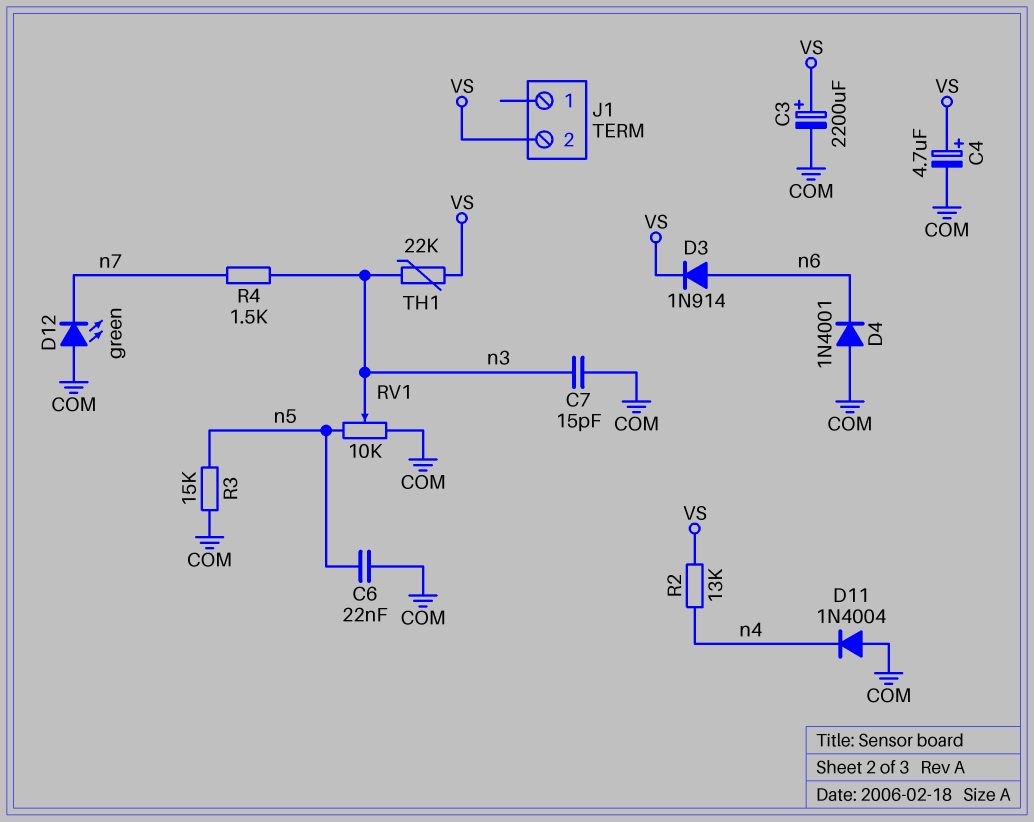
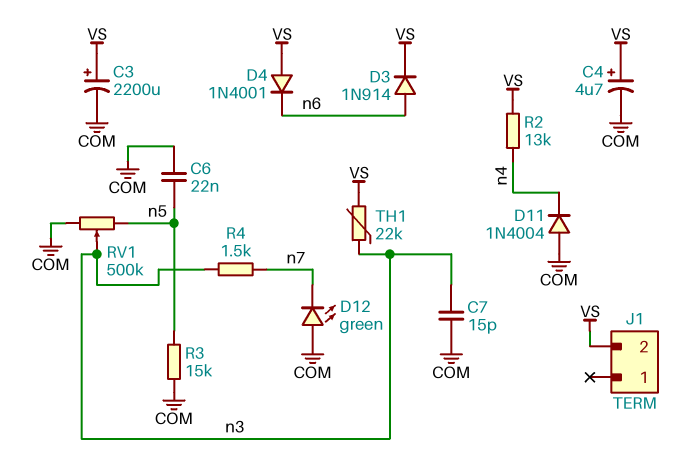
D4: diode 1N4001 (A COM, K n6) -> diode 1N4001 (A VS, K n6)
RV1: 10k (COM, n5, wiper n3) -> 500k (COM, n5, wiper n3)

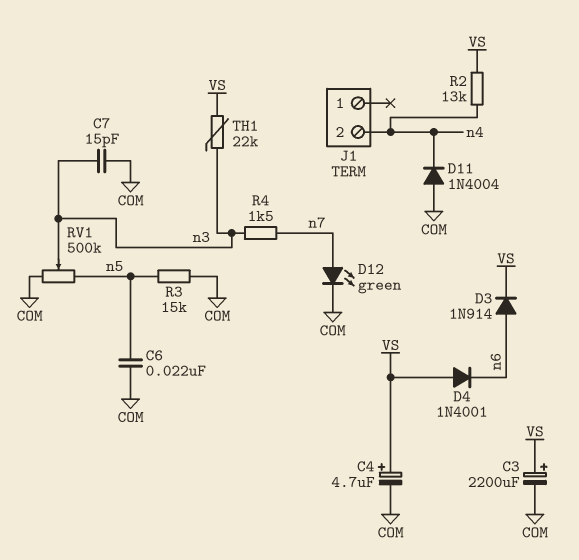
D12: LED green (A COM, K n7) -> LED green (A n7, K COM)
J1 pin 2: VS -> n4

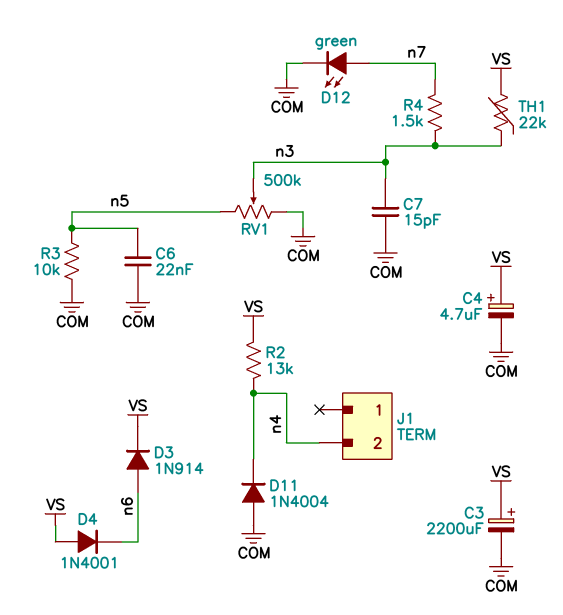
R3: 15k (COM, n5) -> 10k (COM, n5)

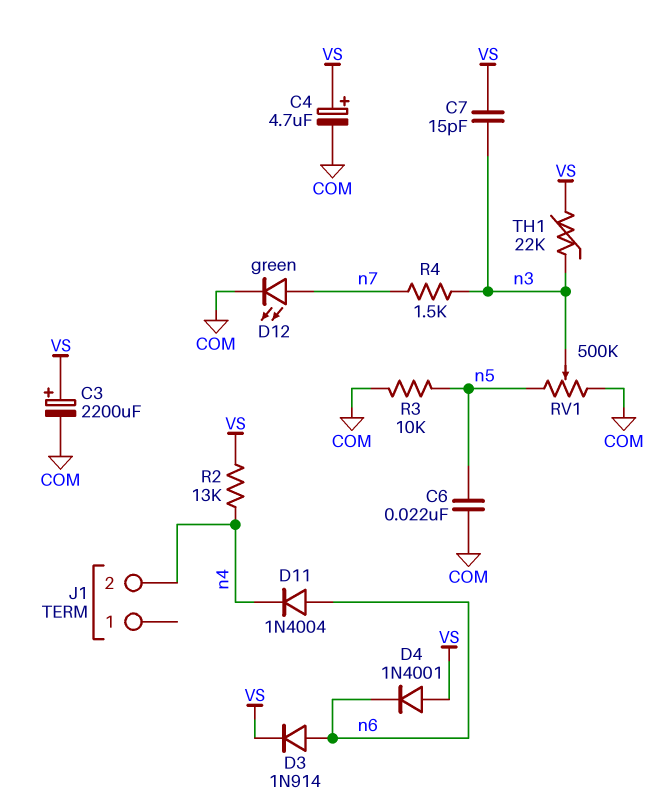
C7: 15pF (COM, n3) -> 15pF (VS, n3)
D11: diode 1N4004 (A COM, K n4) -> diode 1N4004 (A n6, K n4)

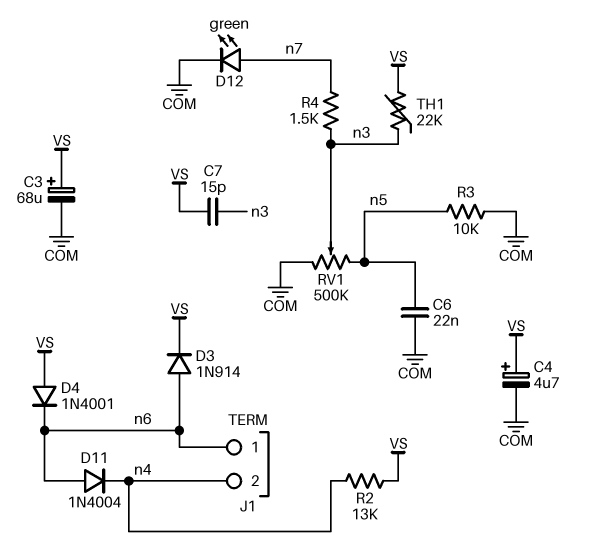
C3: 2200uF (plus VS, minus COM) -> 68uF (plus VS, minus COM)
J1 pin 1: none -> n6

